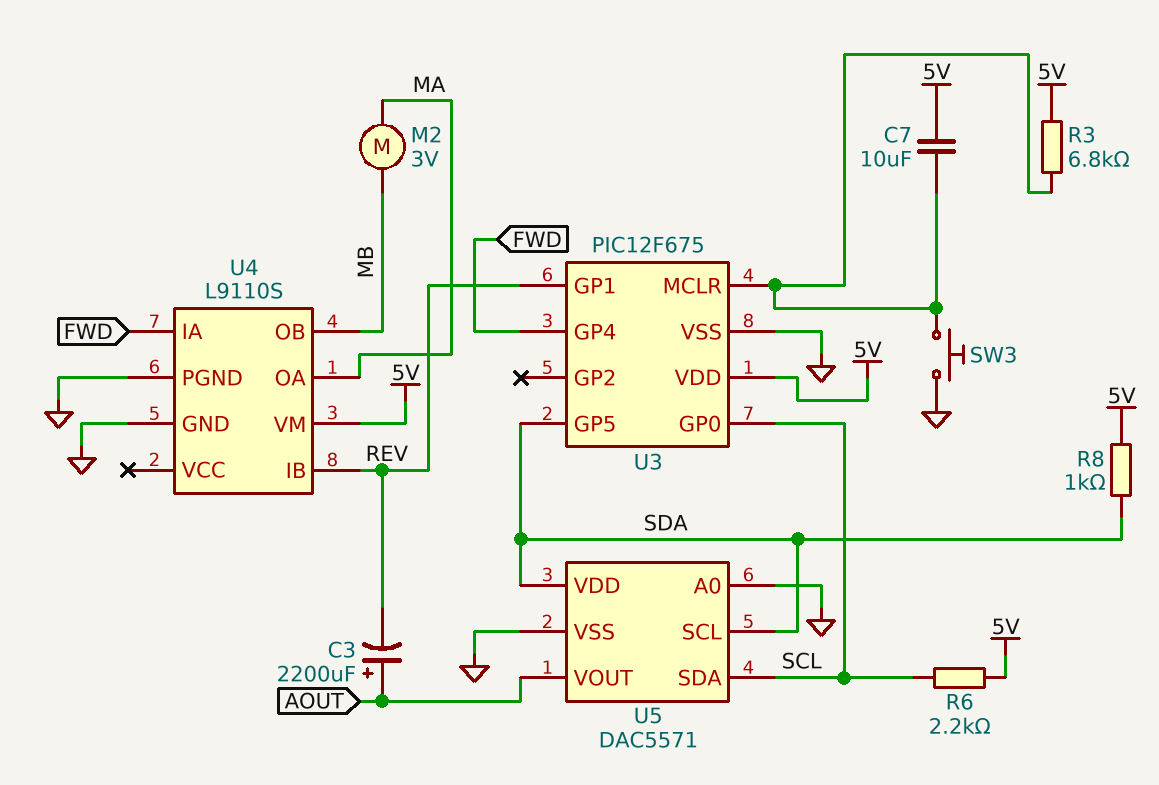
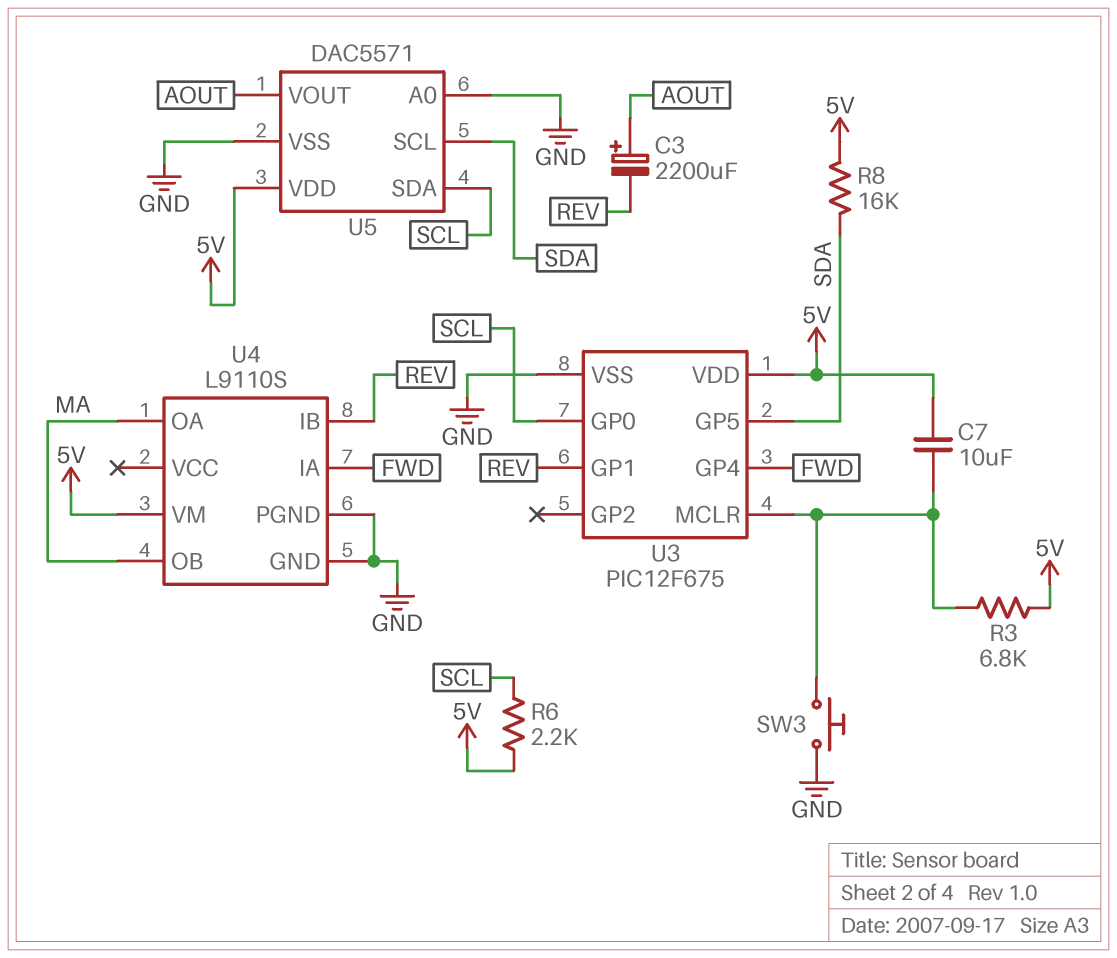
M2: motor 3V (MA, MB) -> none
R8: 1k (5V, SDA) -> 16k (5V, SDA)
U4 pin OB: MB -> MA
U5 pin VDD: SDA -> 5V

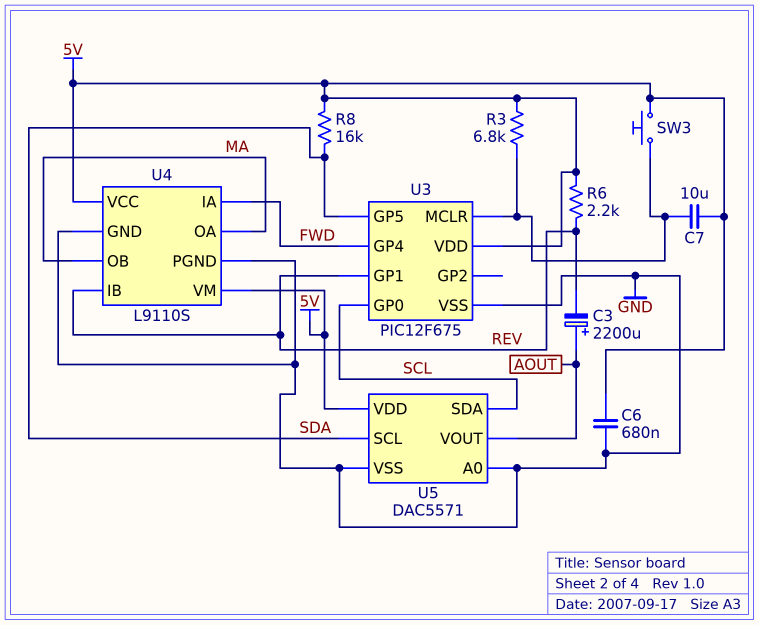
C6: none -> 680nF (5V, GND)
R6: 2.2k (5V, SCL) -> 2.2k (5V, REV)
SW3: button (GND, U3/MCLR) -> button (5V, U3/MCLR)
U4 pin VCC: none -> 5V

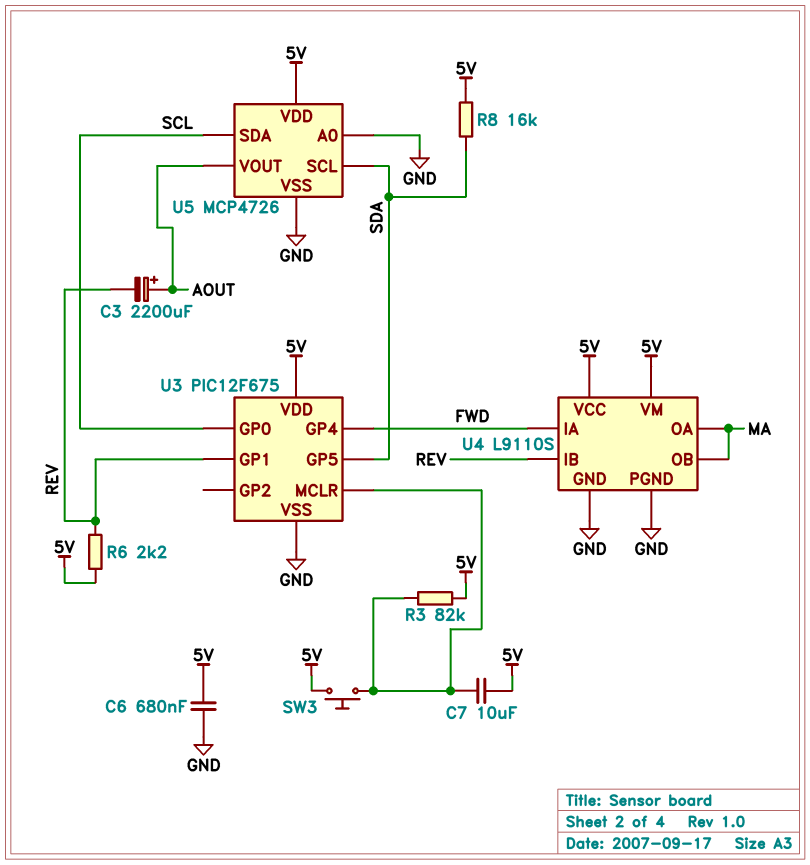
R3: 6.8k (5V, U3/MCLR) -> 82k (5V, U3/MCLR)
U5: DAC5571 -> MCP4726

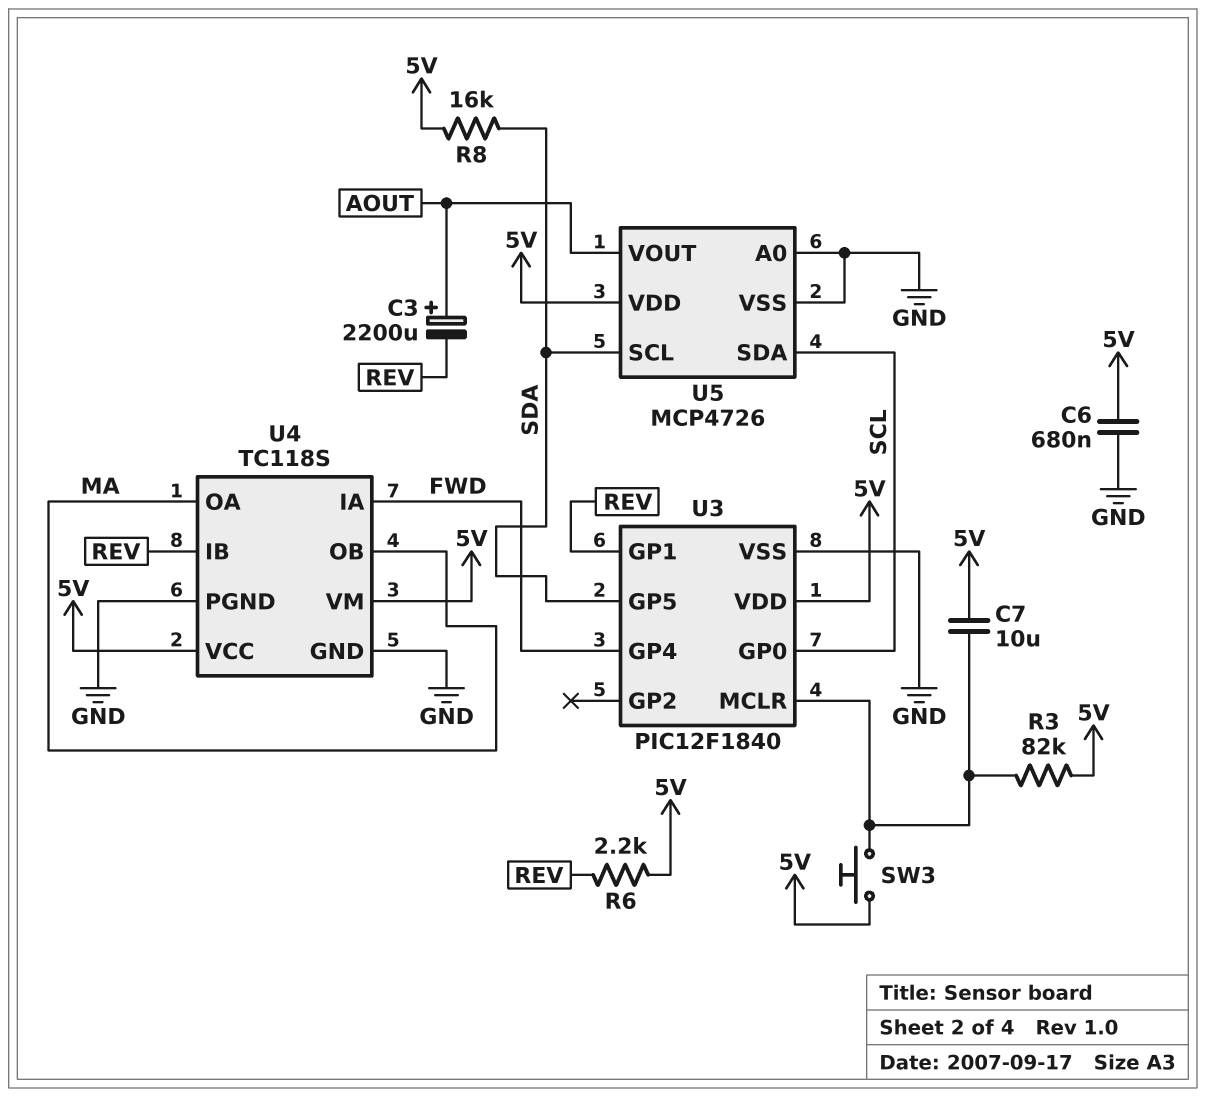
U3: PIC12F675 -> PIC12F1840
U4: L9110S -> TC118S

